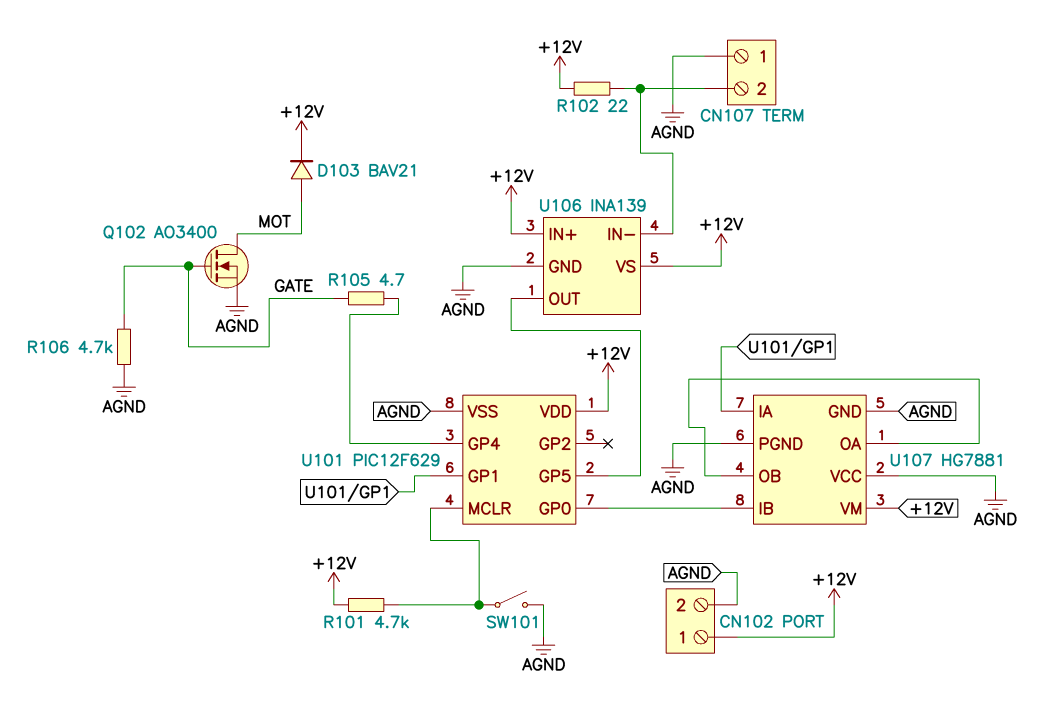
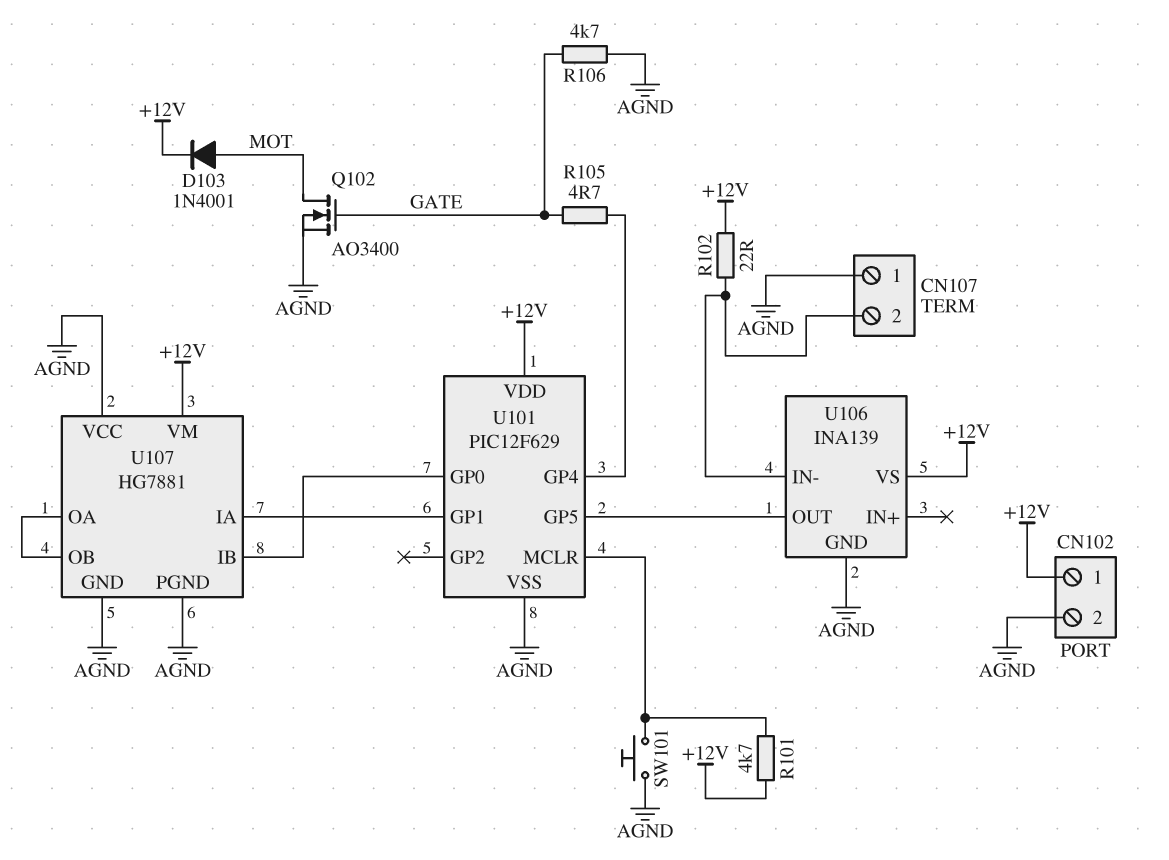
D103: diode BAV21 (A MOT, K +12V) -> diode 1N4001 (A MOT, K +12V)
SW101: switch (AGND, U101/MCLR) -> button (AGND, U101/MCLR)
U106 pin IN+: +12V -> none

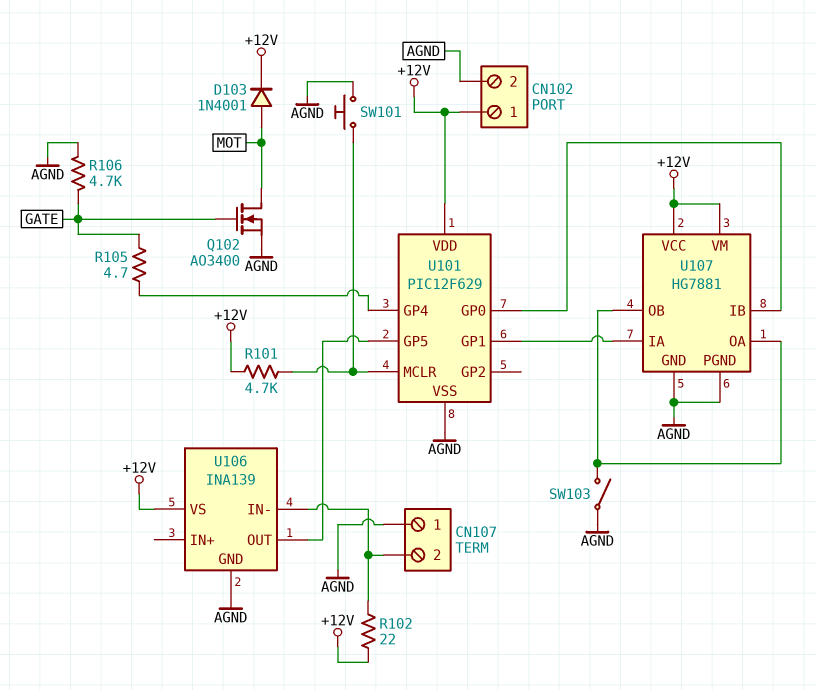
SW103: none -> switch (AGND, U107/OA)
U107 pin VCC: AGND -> +12V

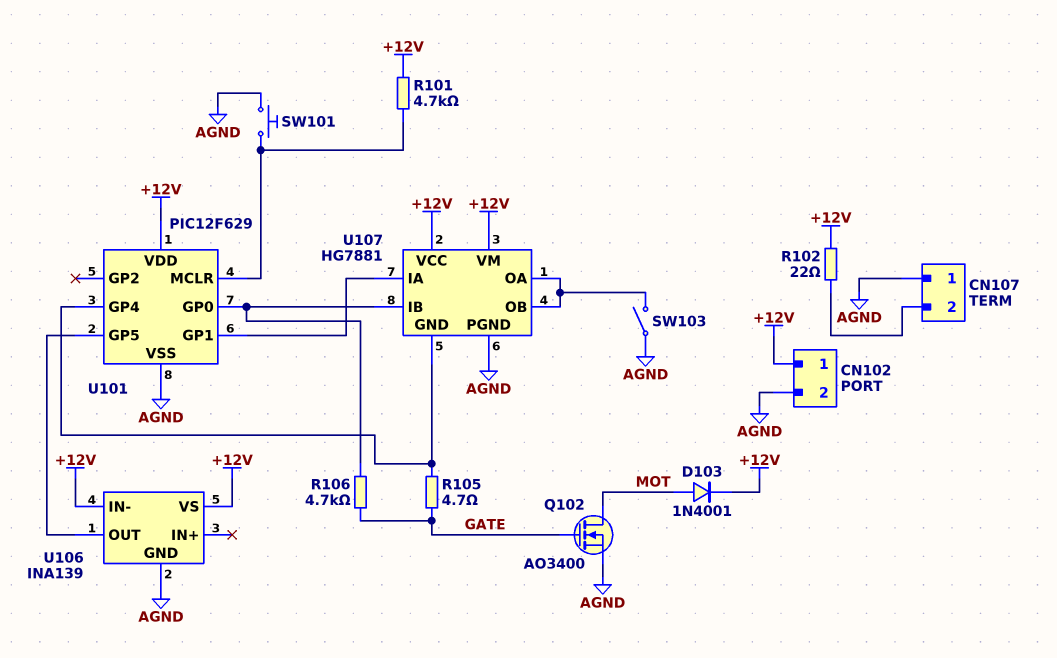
R106: 4.7k (AGND, GATE) -> 4.7k (GATE, U101/GP0)
U106 pin IN-: CN107/2 -> +12V
U107 pin GND: AGND -> U101/GP4

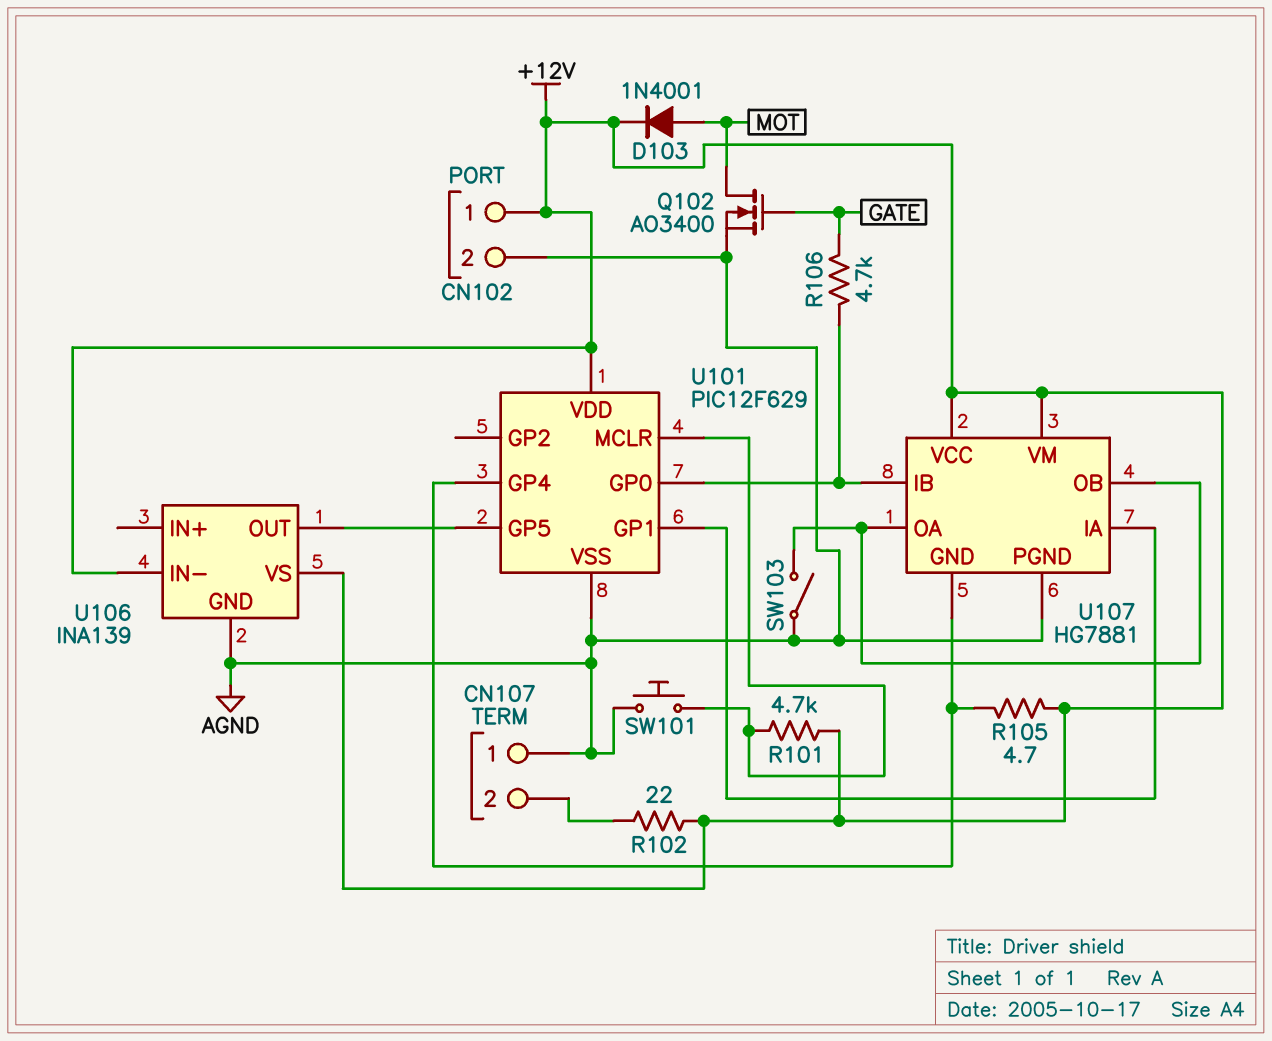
R105: 4.7 (GATE, U101/GP4) -> 4.7 (+12V, U101/GP4)

